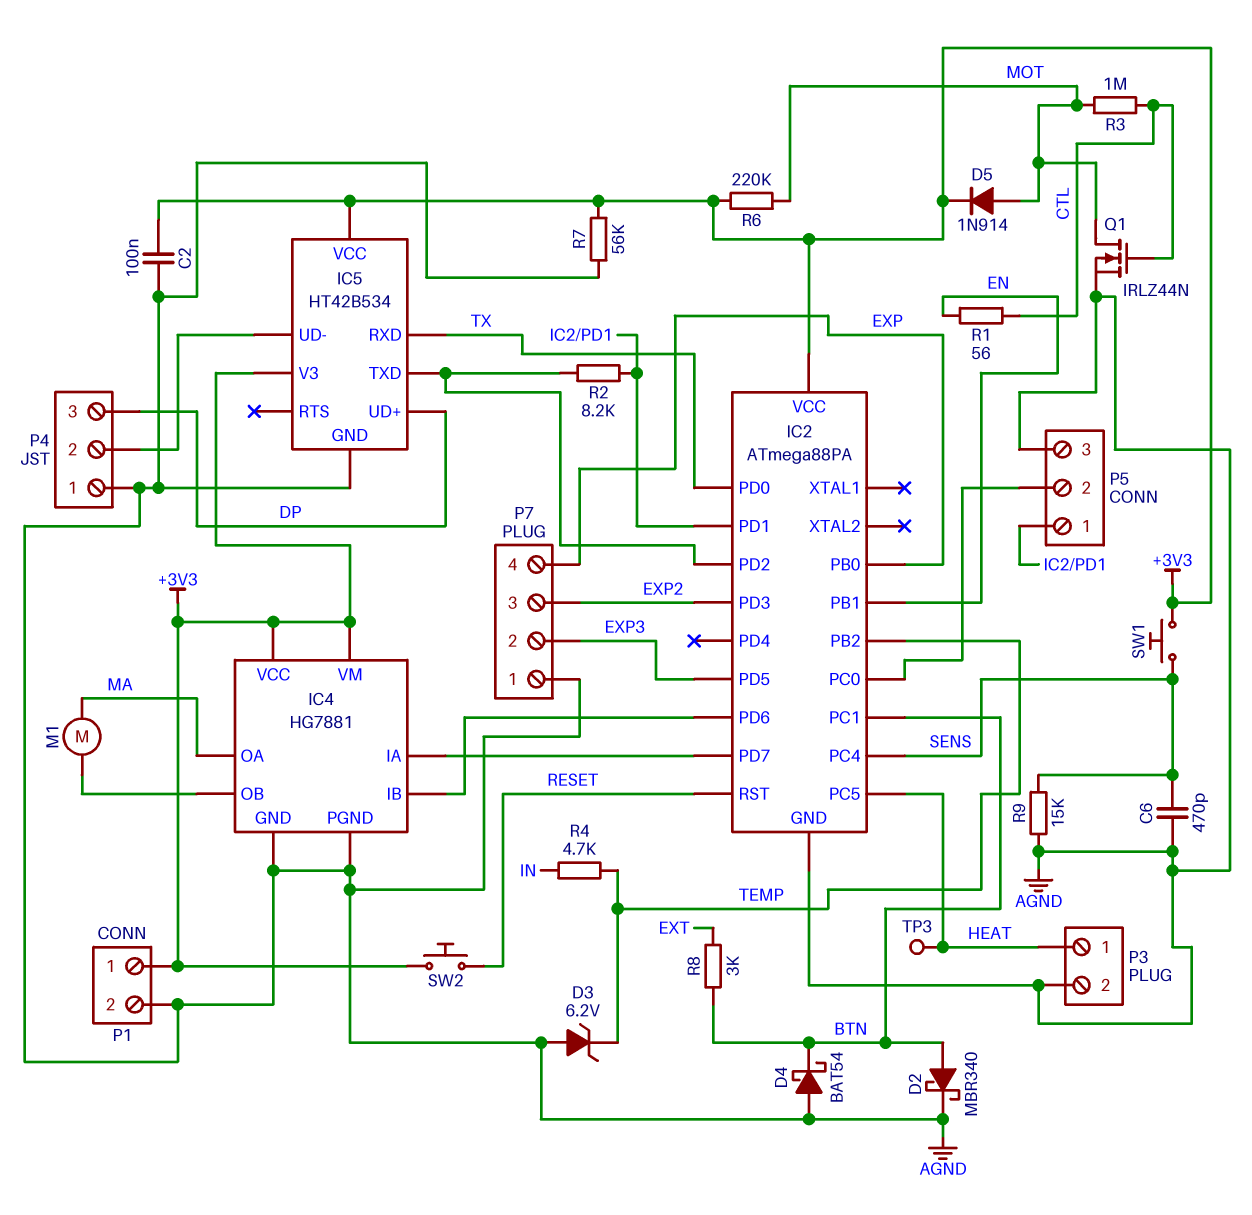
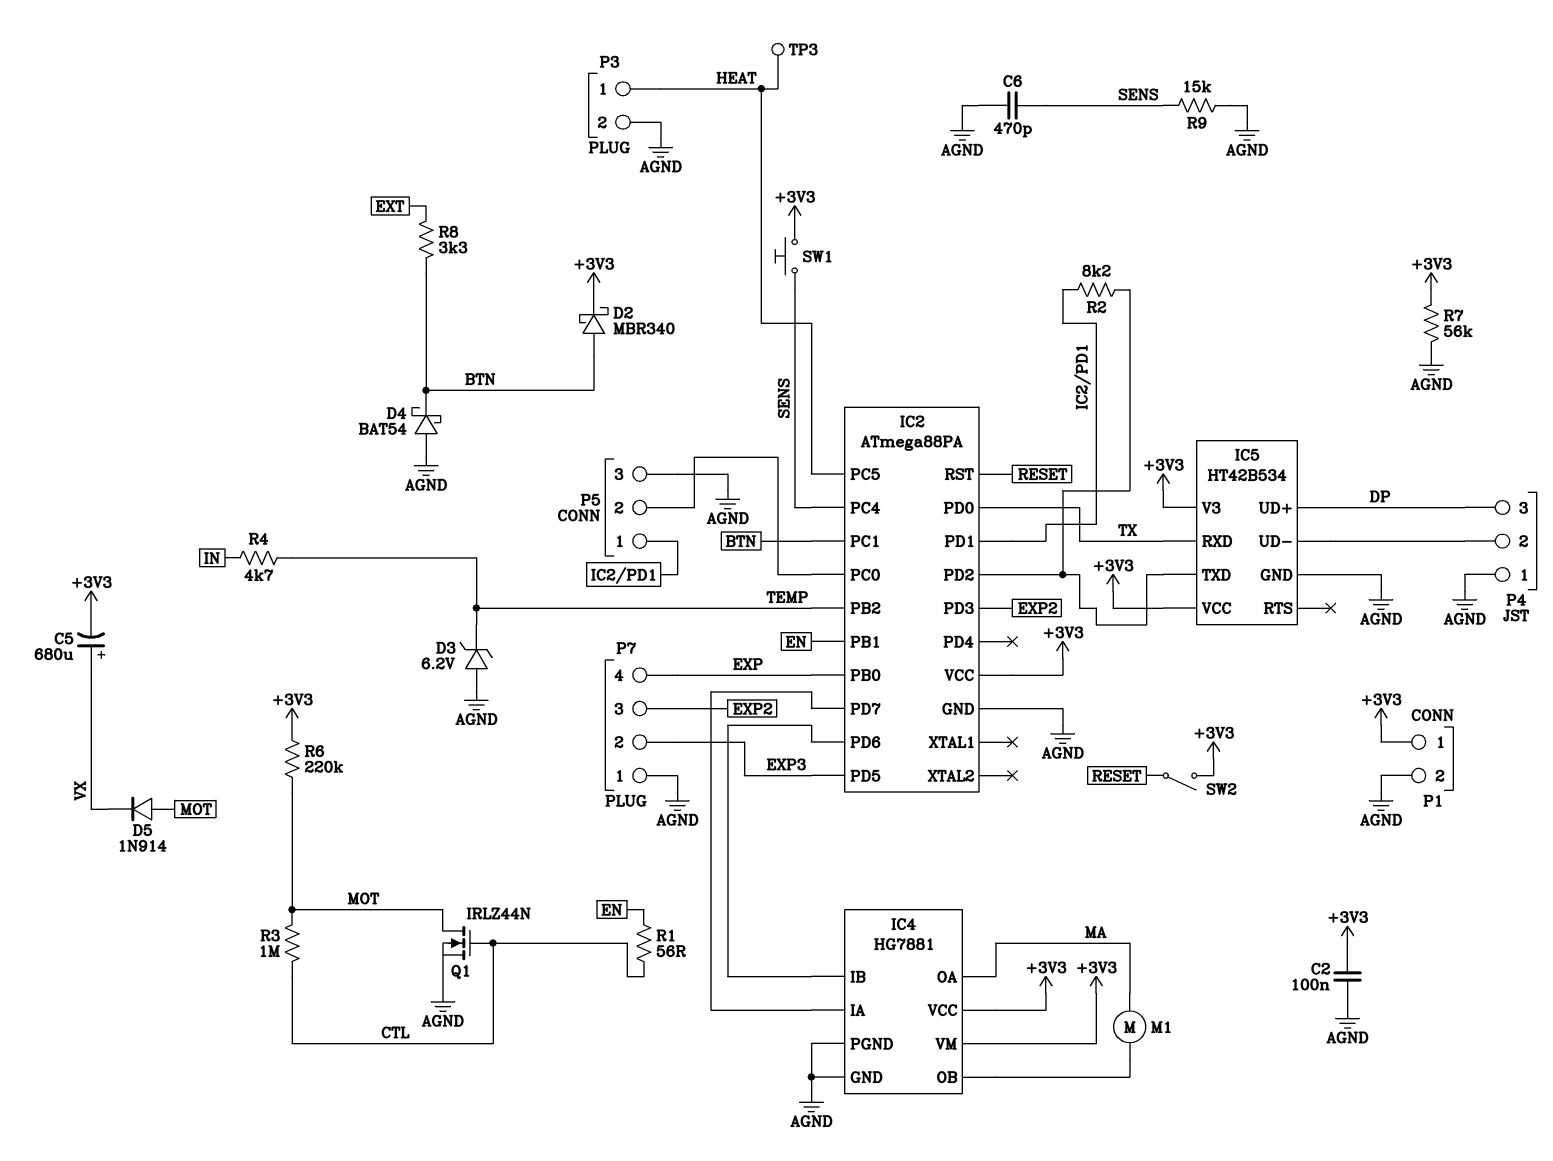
C5: none -> 680uF (plus VX, minus +3V3)
D2: schottky MBR340 (A BTN, K AGND) -> schottky MBR340 (A BTN, K +3V3)
D5: diode 1N914 (A MOT, K +3V3) -> diode 1N914 (A MOT, K VX)
R8: 3k (BTN, EXT) -> 3.3k (BTN, EXT)
SW2: button (+3V3, RESET) -> switch (+3V3, RESET)

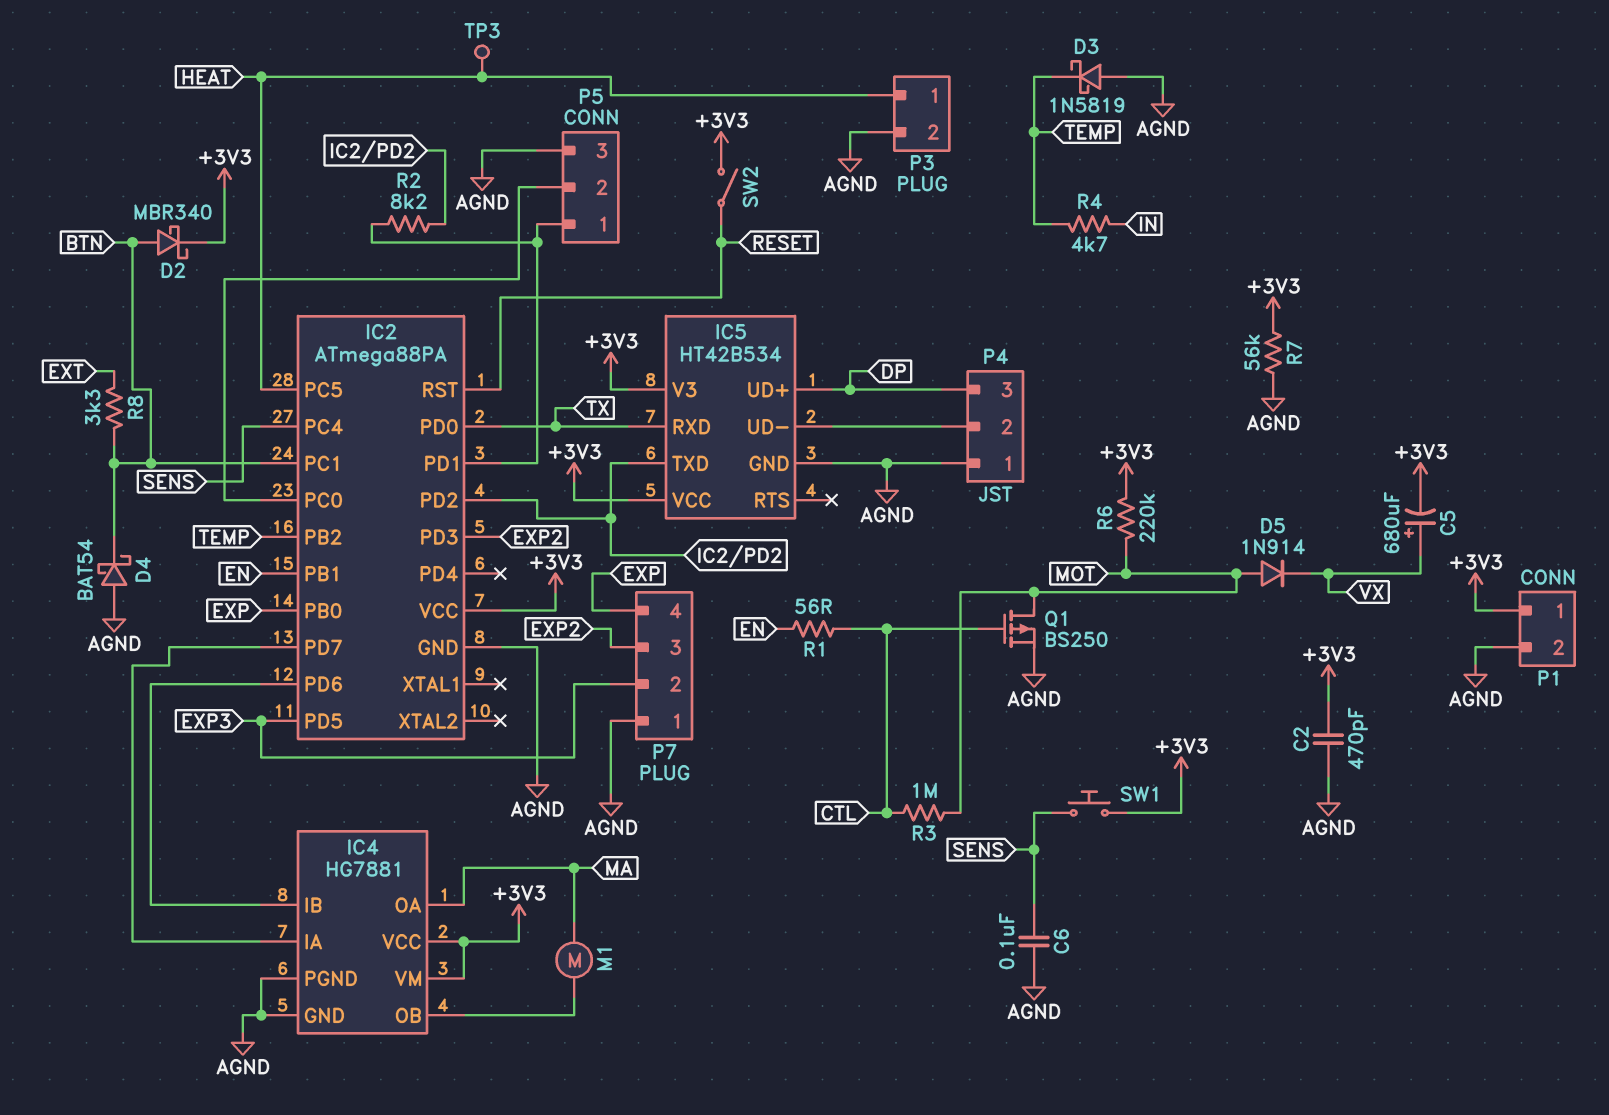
C2: 100nF (+3V3, AGND) -> 470pF (+3V3, AGND)
C6: 470pF (AGND, SENS) -> 100nF (AGND, SENS)
D3: zener 6.2V (A AGND, K TEMP) -> schottky 1N5819 (A AGND, K TEMP)
Q1: NMOS IRLZ44N (G CTL, D MOT, S AGND) -> PMOS BS250 (G CTL, D MOT, S AGND)
R9: 15k (AGND, SENS) -> none

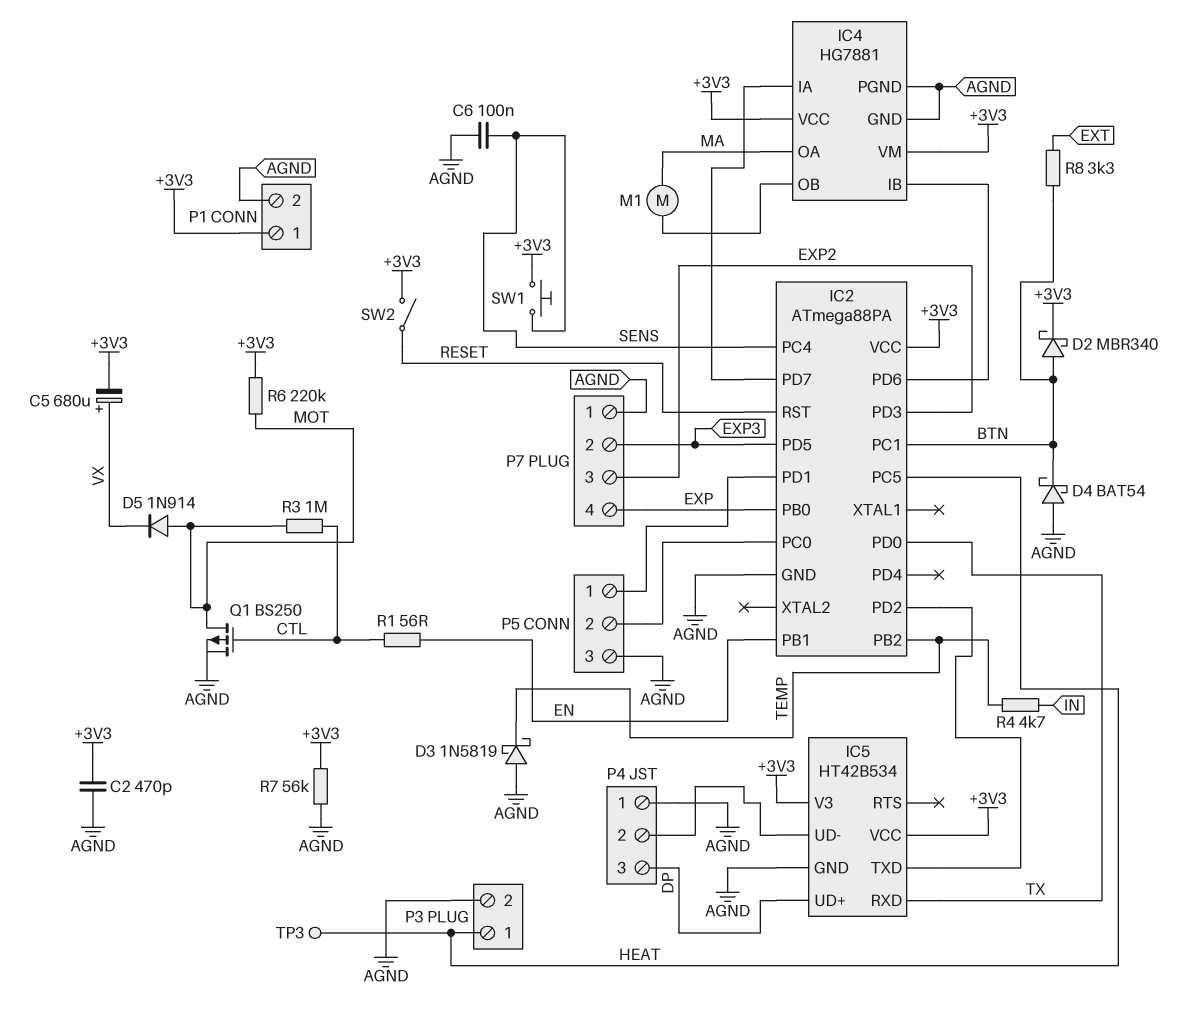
R2: 8.2k (IC2/PD1, IC2/PD2) -> none

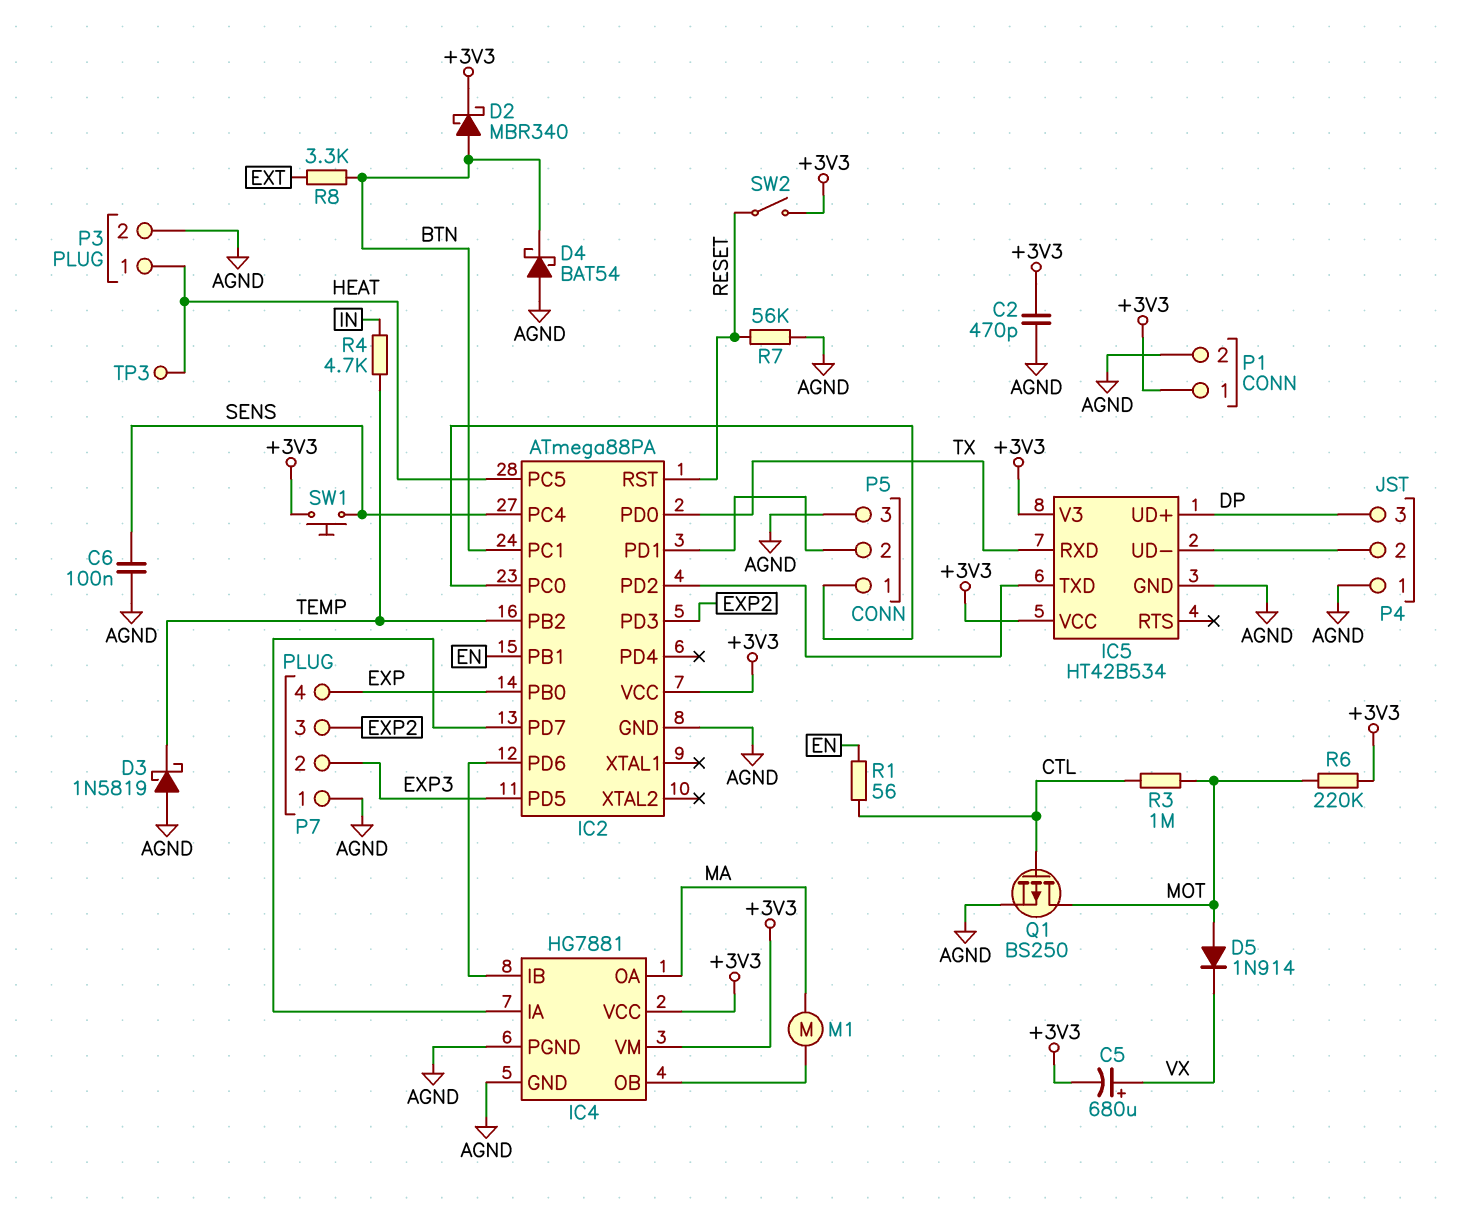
P5 pin 1: IC2/PD1 -> IC2/PC0
P5 pin 2: IC2/PC0 -> IC2/PD1
R7: 56k (+3V3, AGND) -> 56k (AGND, RESET)

